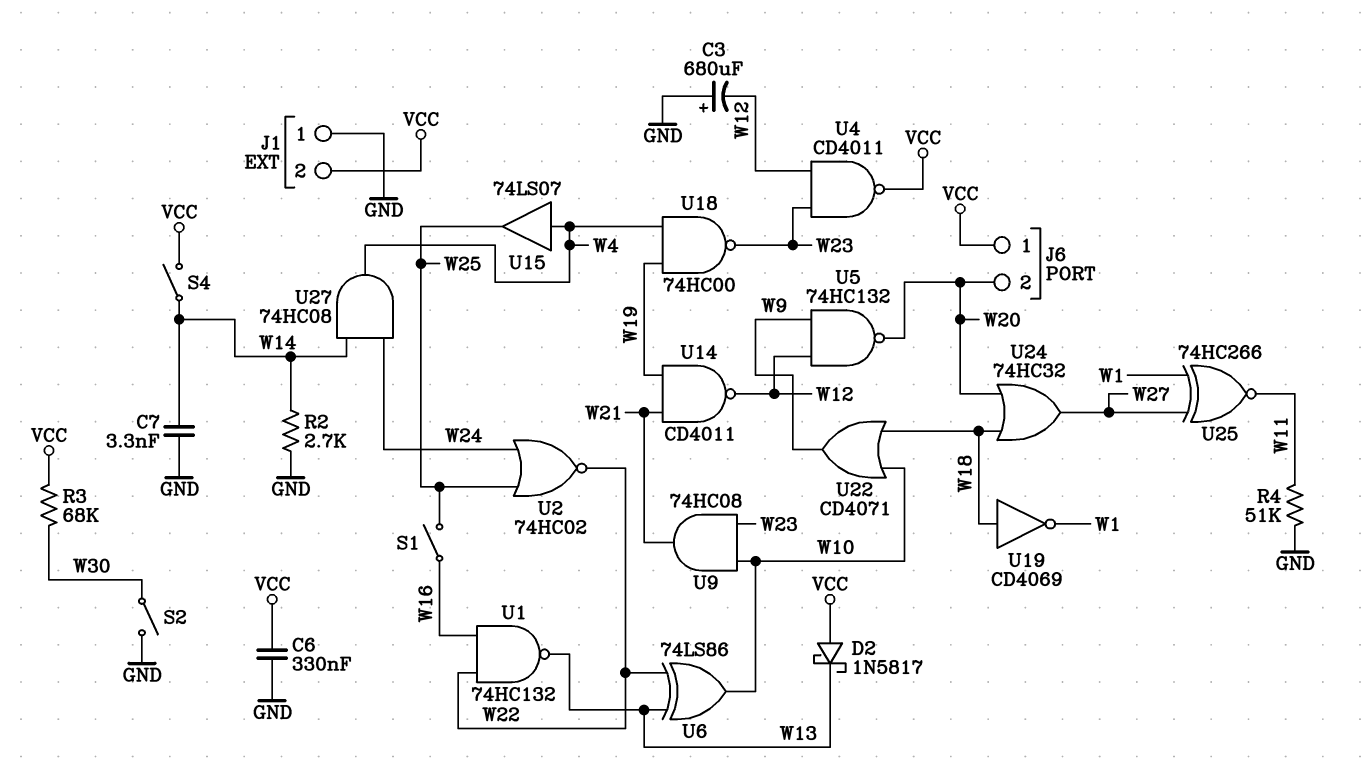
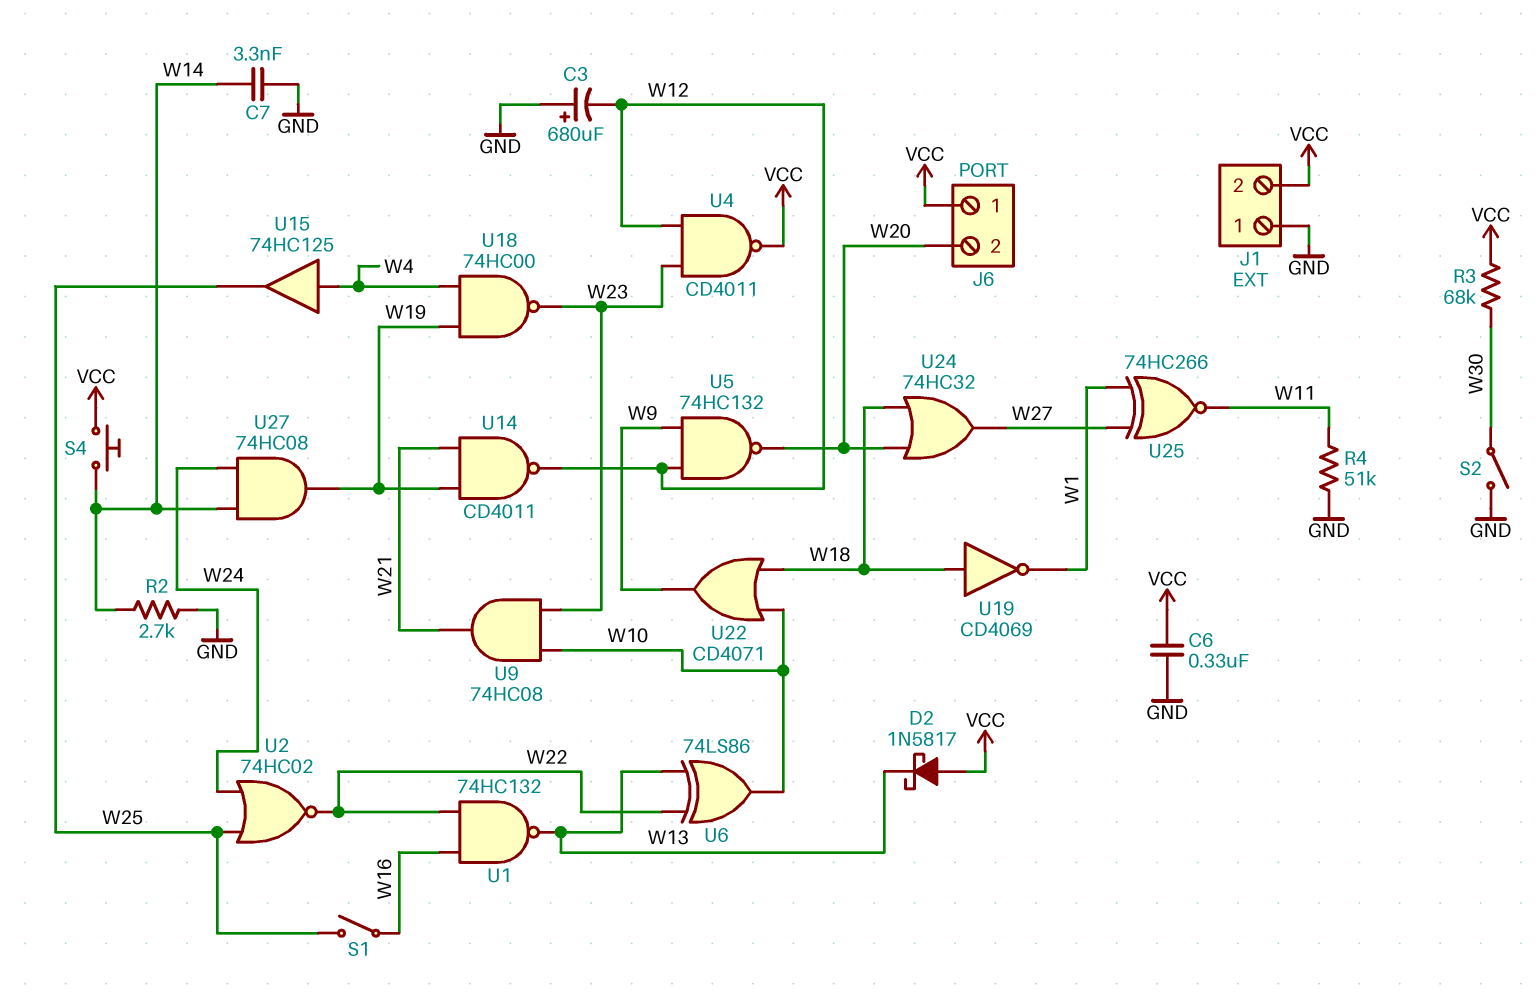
S4: switch (VCC, W14) -> button (VCC, W14)
U15: buffer 74LS07 (in W4, out W25) -> buffer 74HC125 (in W4, out W25)
U27: AND 74HC08 (in W14, in W24, out W4) -> AND 74HC08 (in W14, in W24, out W19)

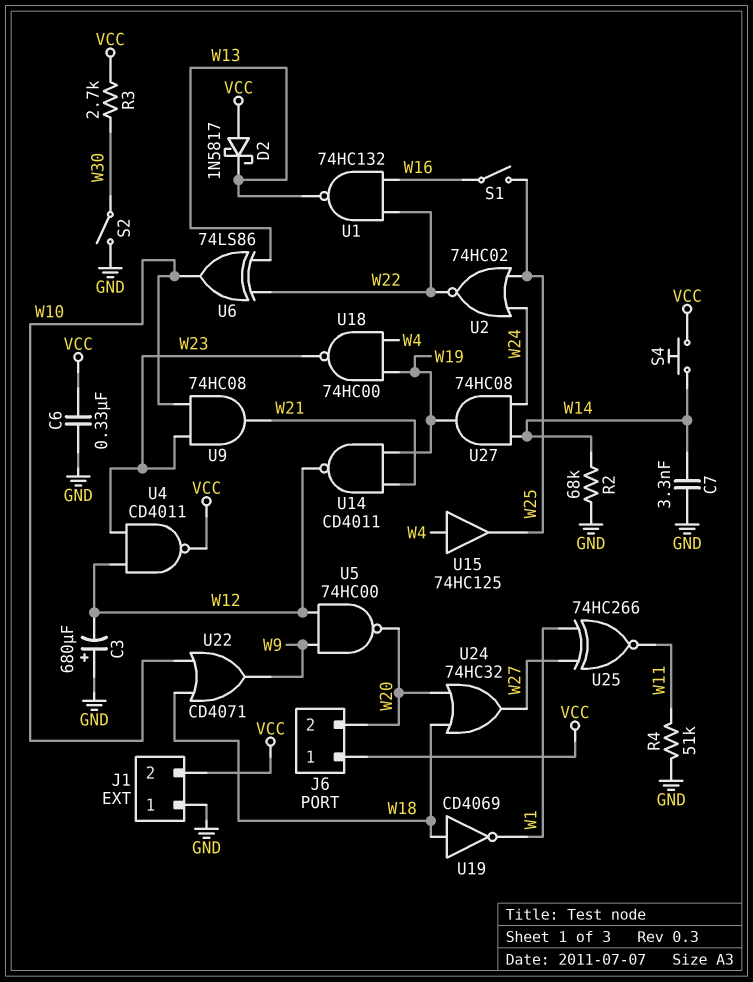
R2: 2.7k (GND, W14) -> 68k (GND, W14)
R3: 68k (VCC, W30) -> 2.7k (VCC, W30)
U5: NAND 74HC132 (in W9, in W12, out W20) -> NAND 74HC00 (in W9, in W12, out W20)

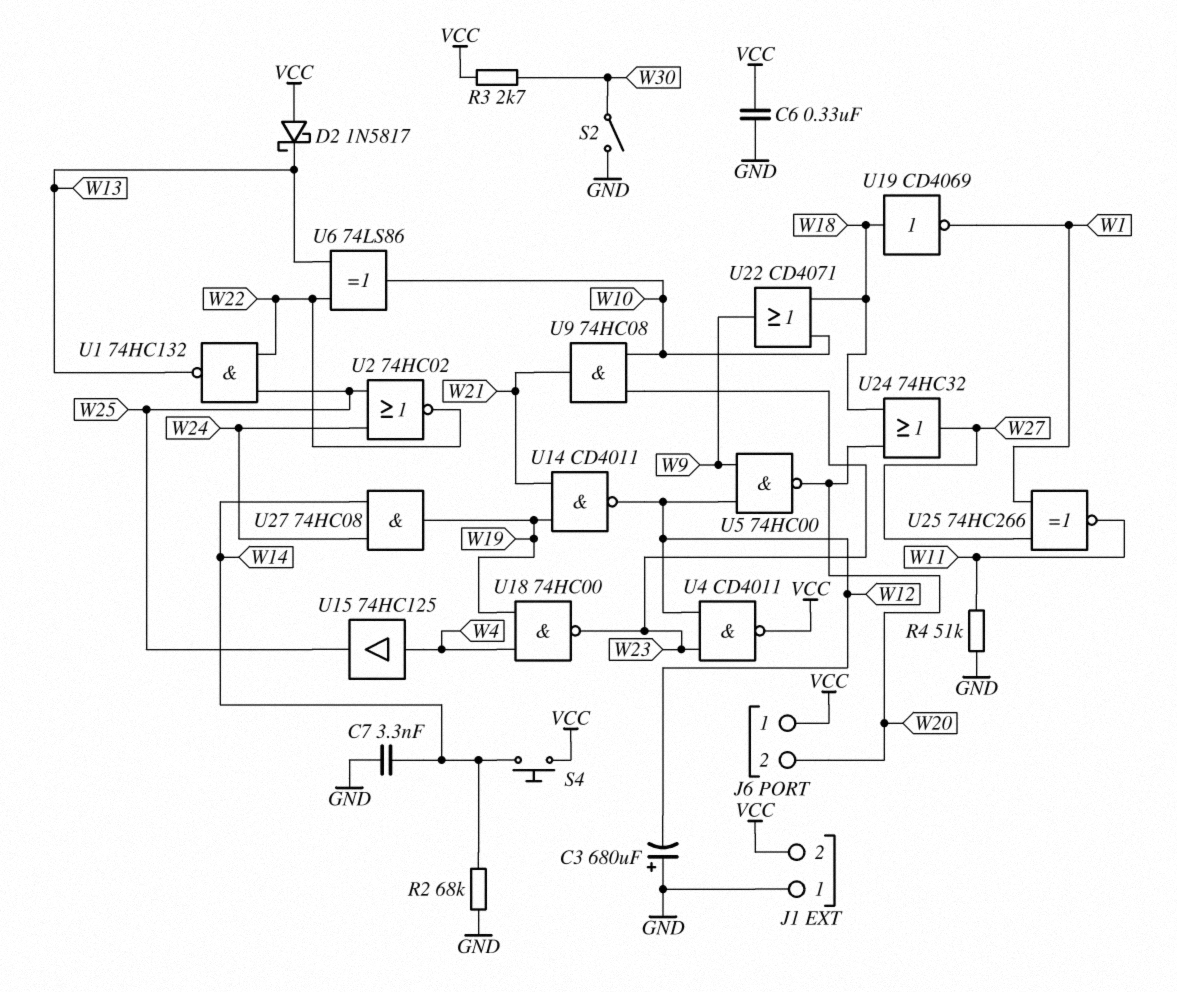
S1: switch (W16, W25) -> none
U1: NAND 74HC132 (in W16, in W22, out W13) -> NAND 74HC132 (in W22, in W25, out W13)

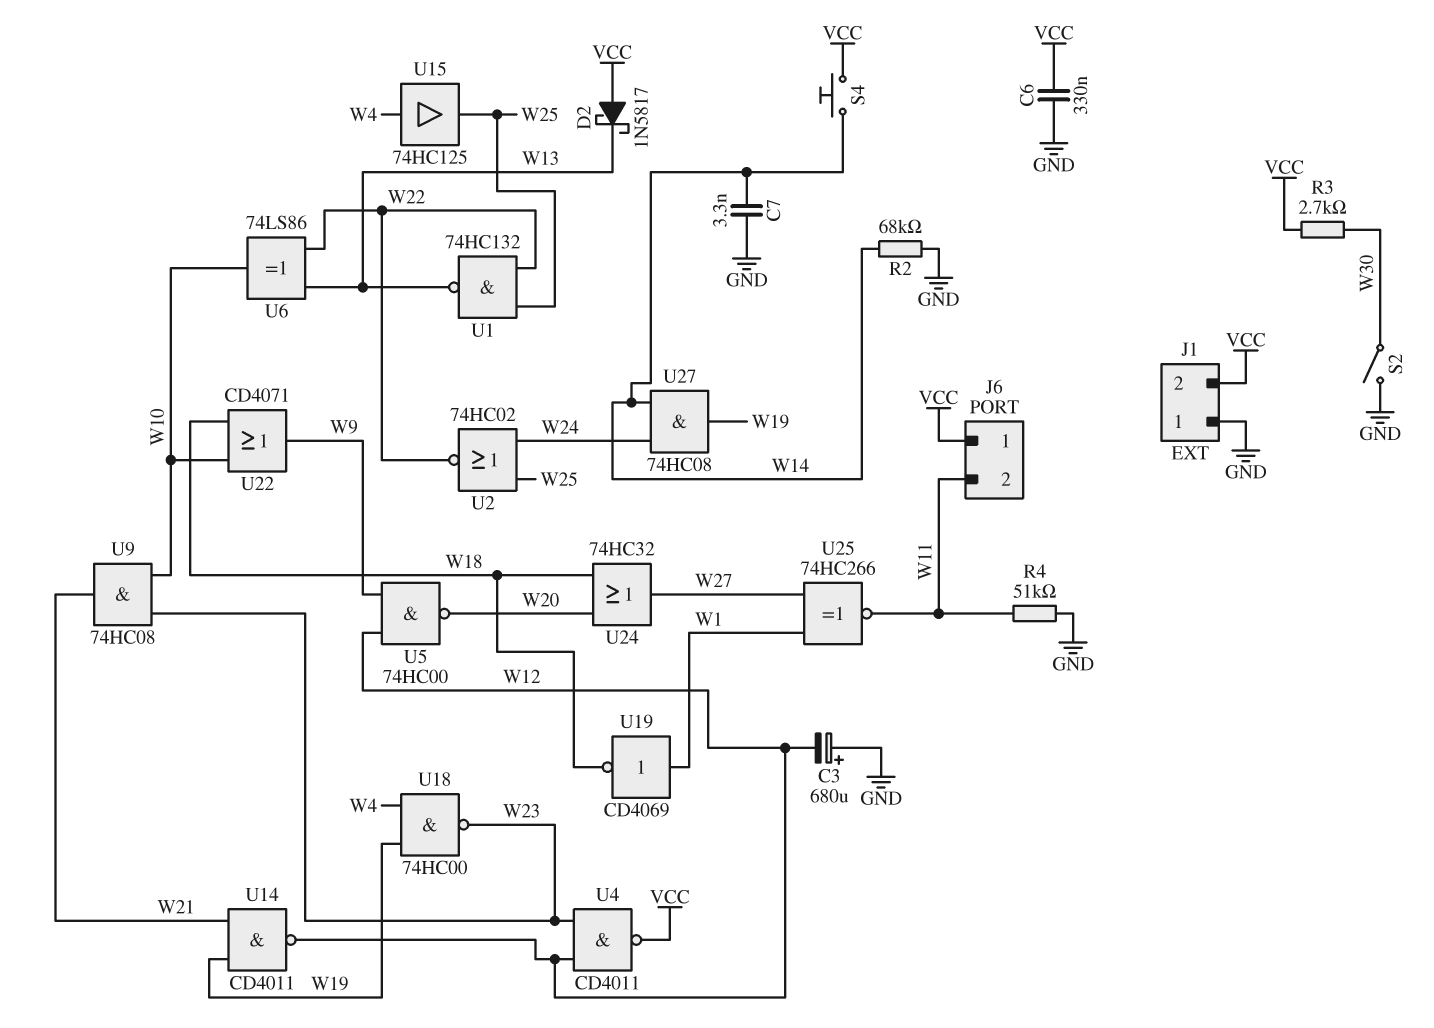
J6 pin 2: W20 -> W11
U19: NOT CD4069 (in W18, out W1) -> NOT CD4069 (in W1, out W18)

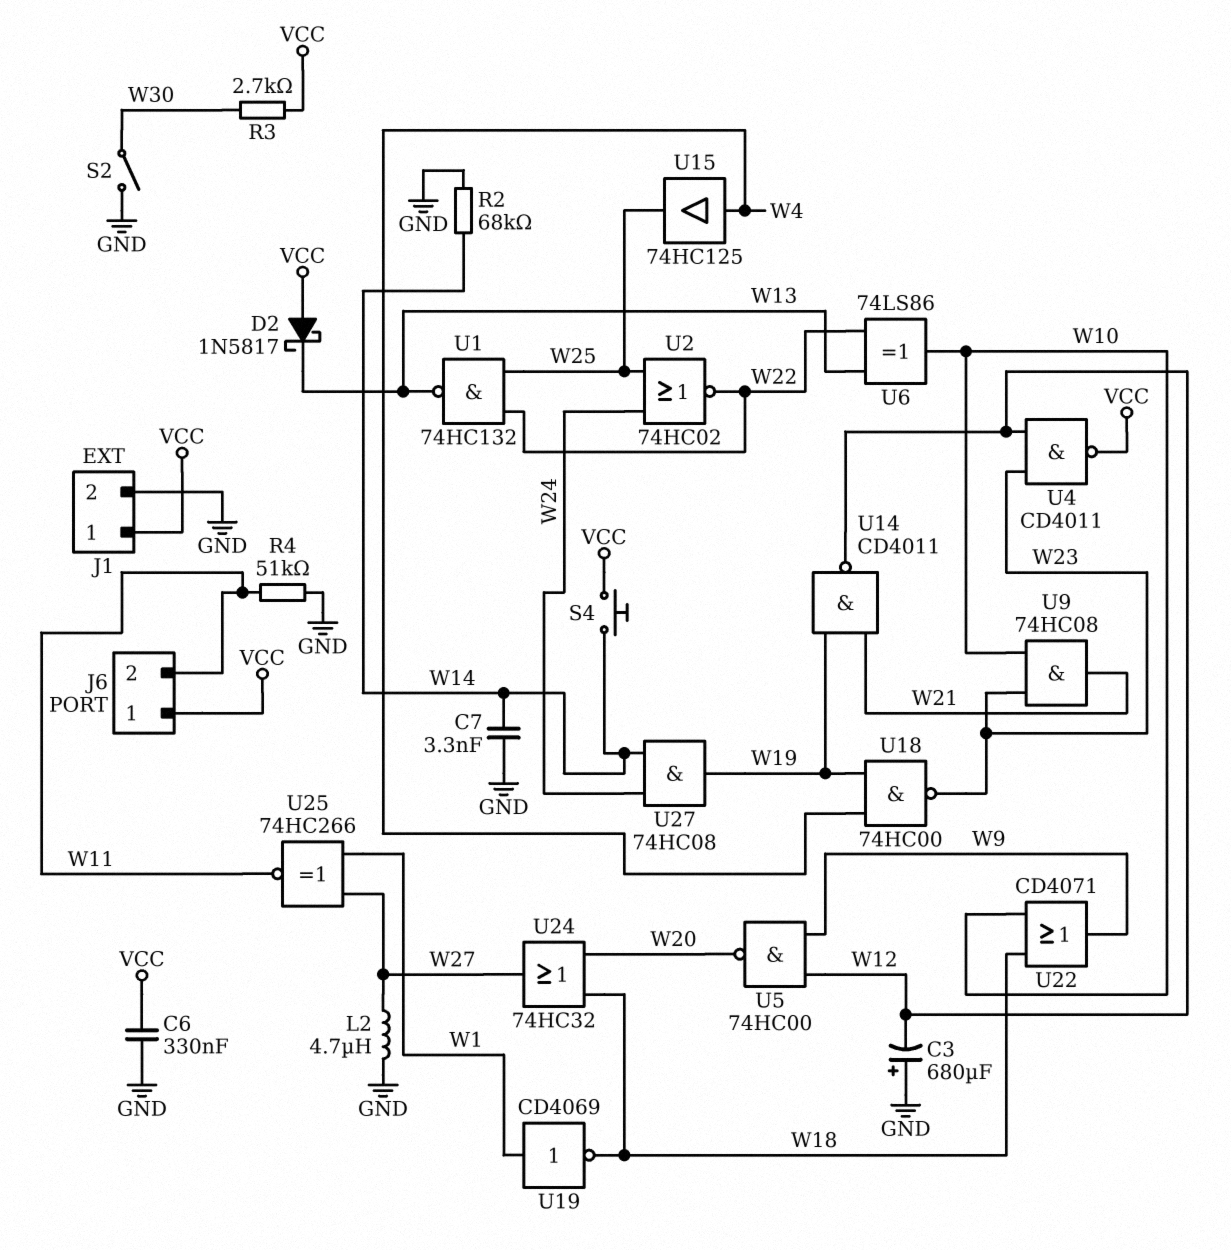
J1 pin 1: GND -> VCC
J1 pin 2: VCC -> GND
L2: none -> 4.7uH (GND, W27)

